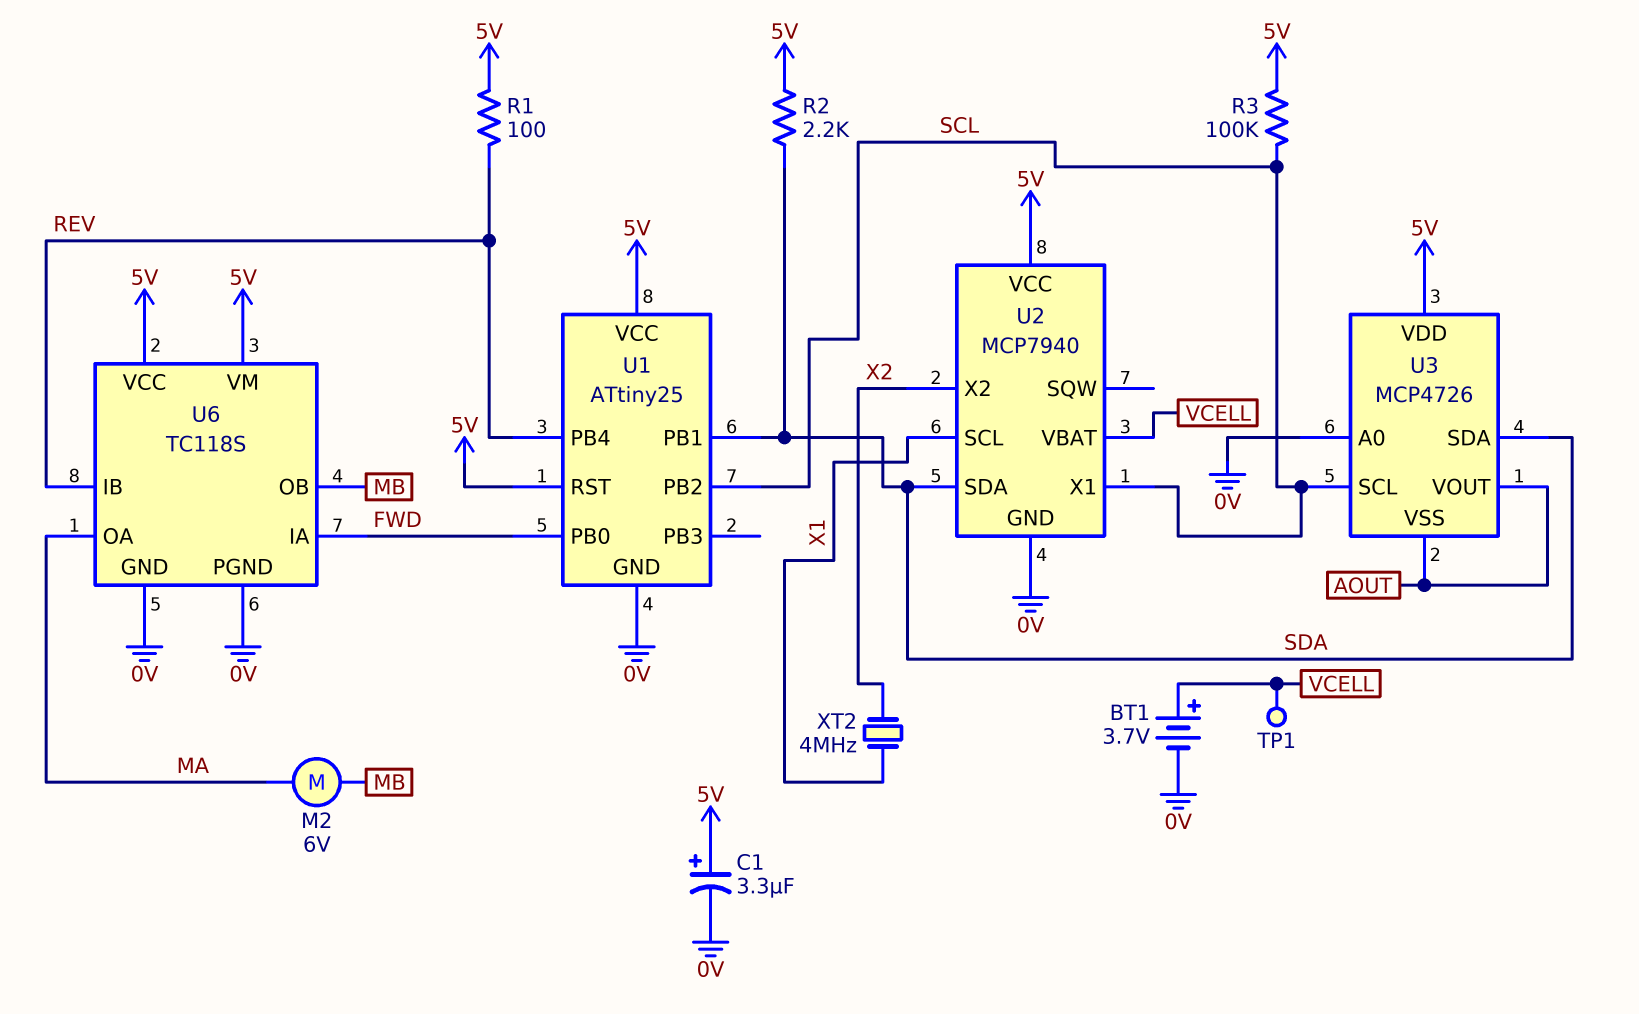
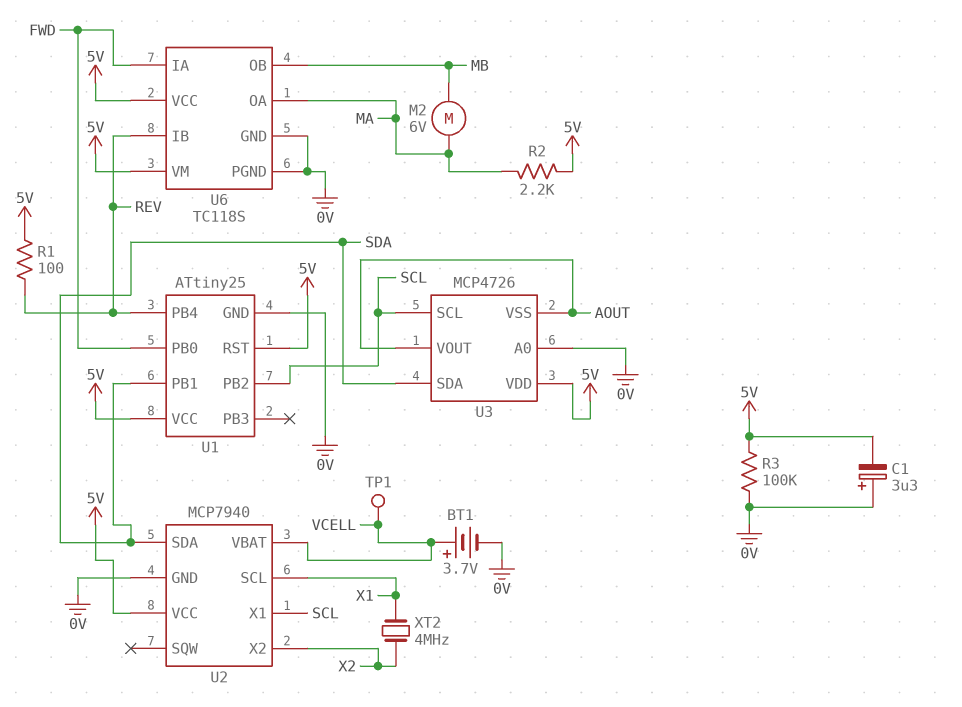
C1: 3.3uF (plus 5V, minus 0V) -> 3.3uF (plus 0V, minus 5V)
R2: 2.2k (5V, SDA) -> 2.2k (5V, MA)
R3: 100k (5V, SCL) -> 100k (0V, 5V)

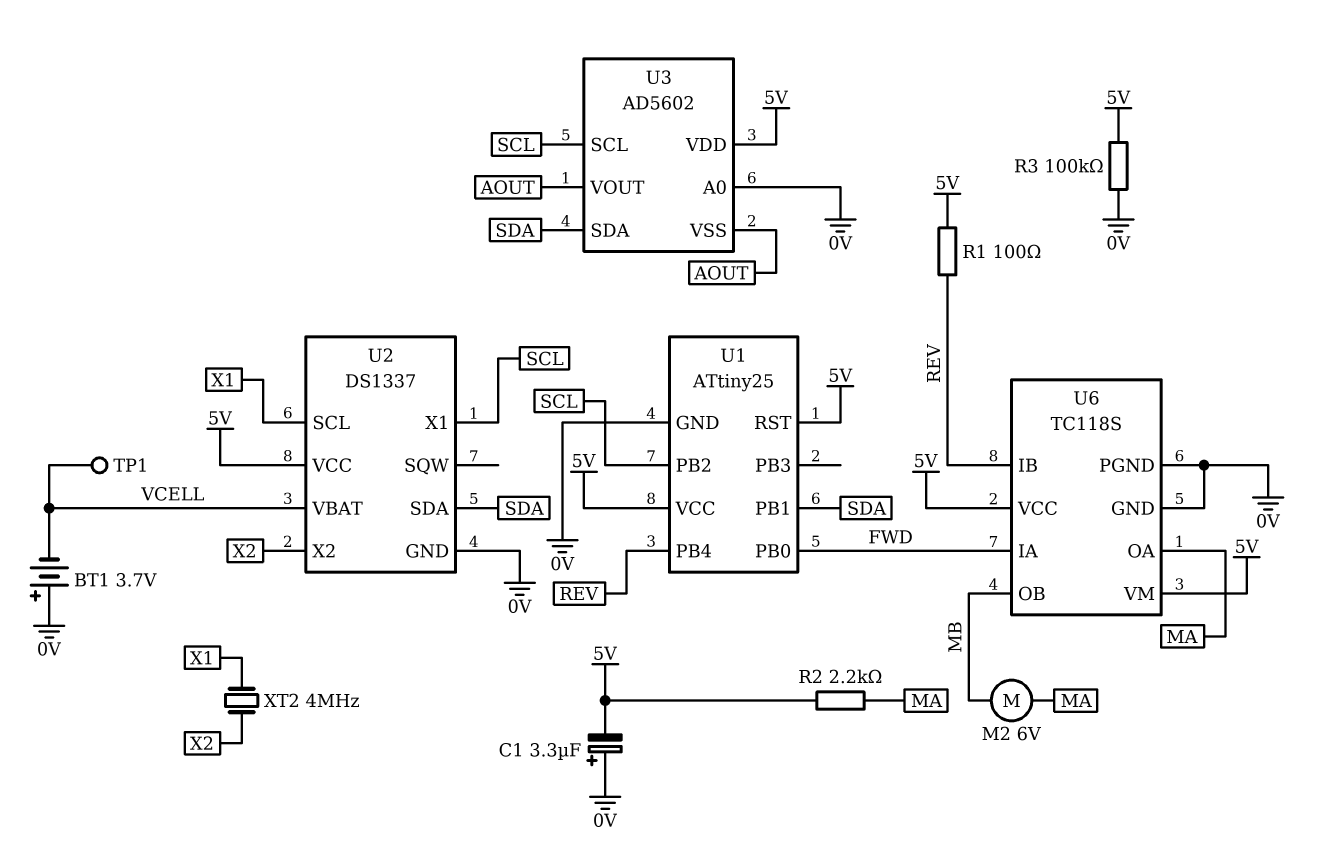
BT1: 3.7V (plus VCELL, minus 0V) -> 3.7V (plus 0V, minus VCELL)
U2: MCP7940 -> DS1337
U3: MCP4726 -> AD5602

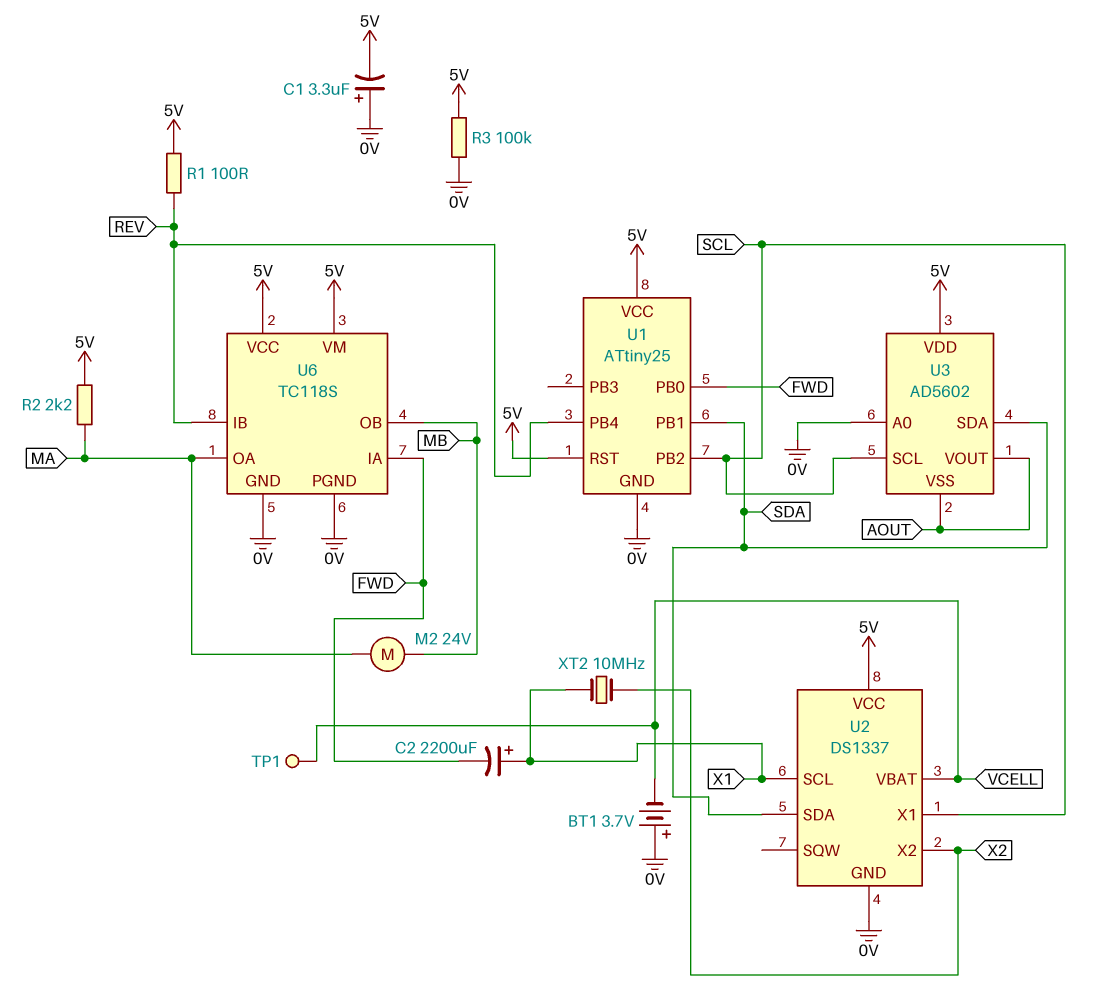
C2: none -> 2200uF (plus X1, minus FWD)
M2: motor 6V (MA, MB) -> motor 24V (MA, MB)
XT2: 4MHz (X1, X2) -> 10MHz (X1, X2)

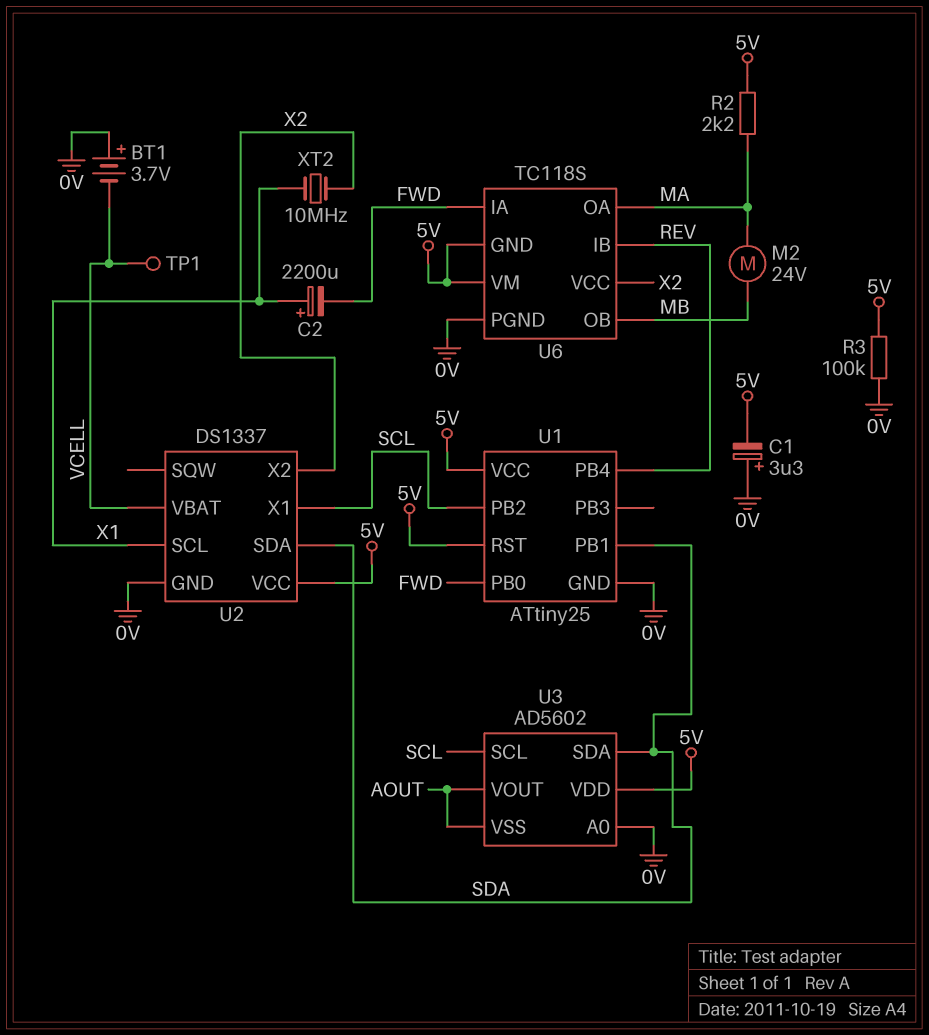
R1: 100 (5V, REV) -> none
U6 pin GND: 0V -> 5V
U6 pin VCC: 5V -> X2

